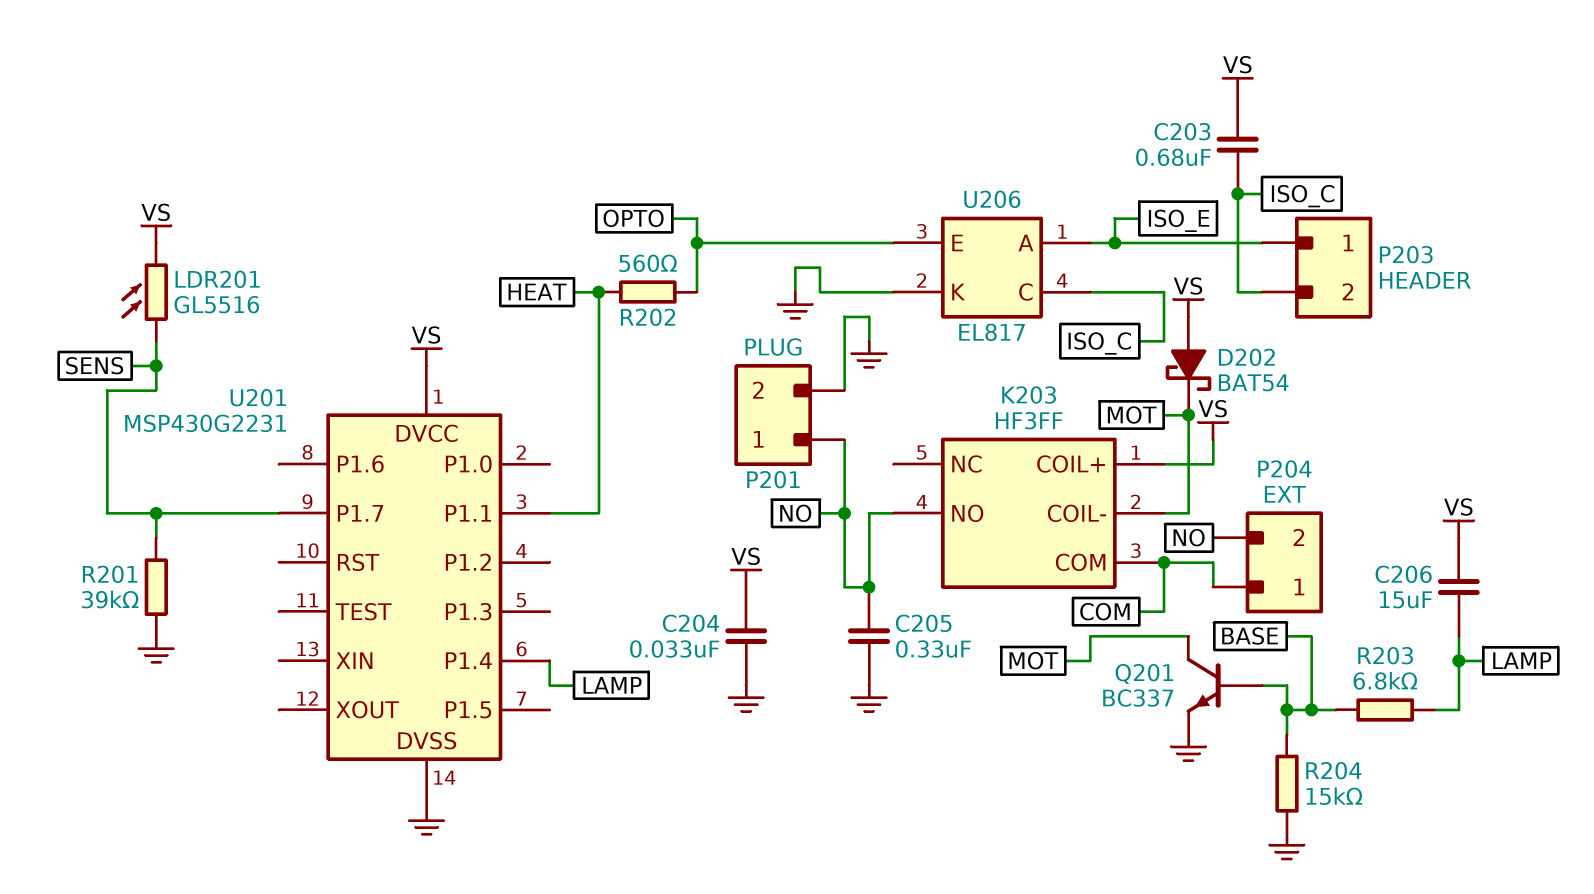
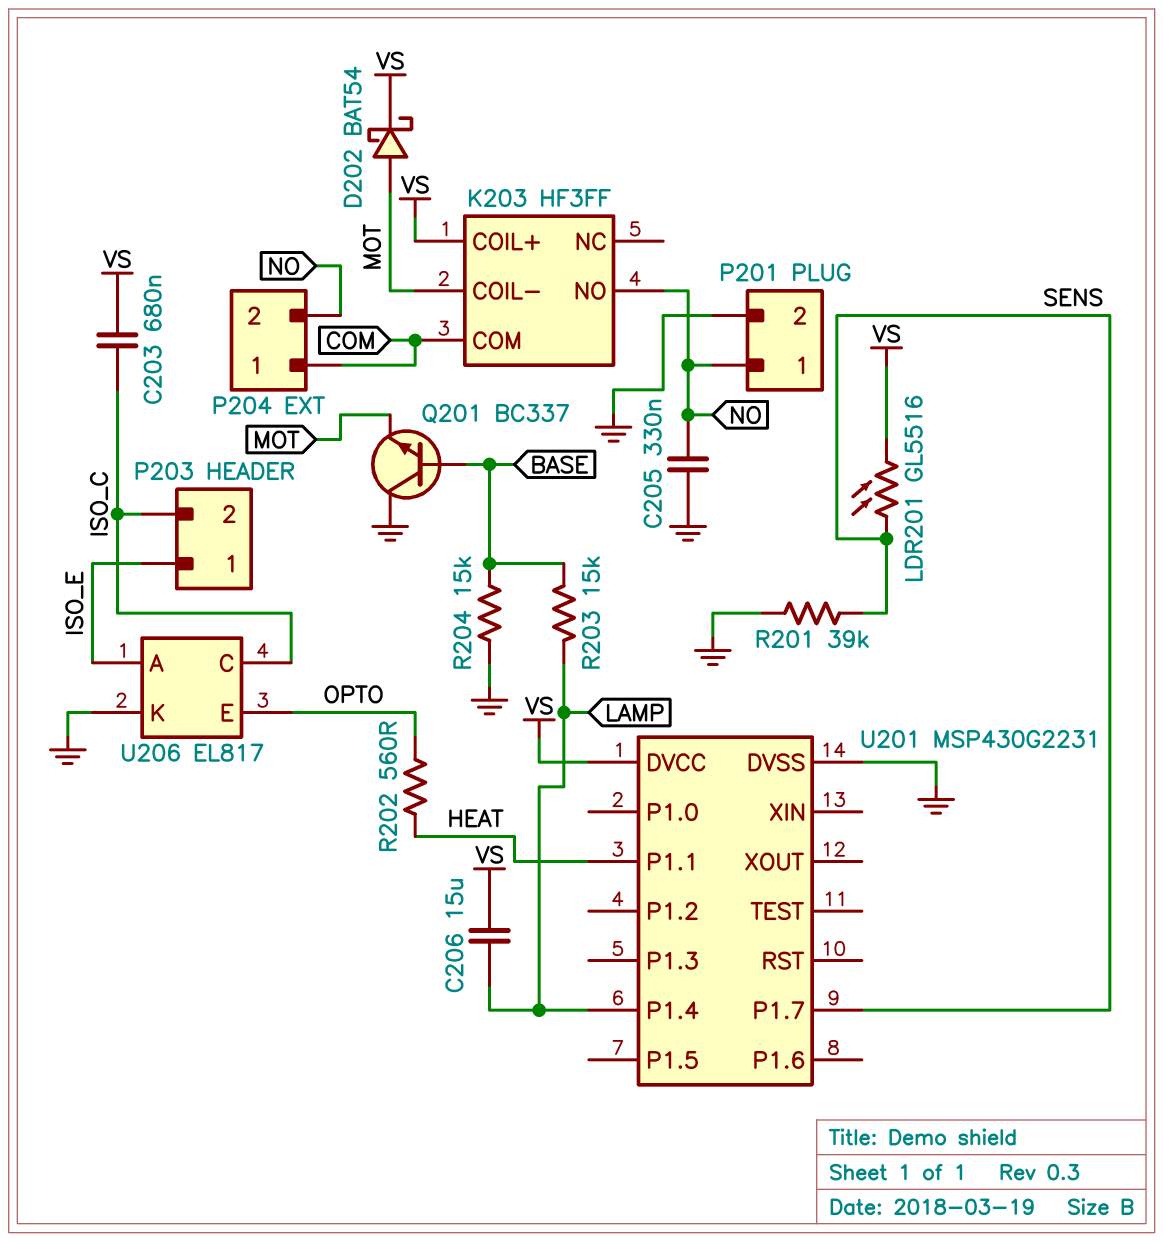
C204: 33nF (GND, VS) -> none
D202: schottky BAT54 (A VS, K MOT) -> schottky BAT54 (A MOT, K VS)
Q201: NPN BC337 (B BASE, C MOT, E GND) -> NPN BC337 (B BASE, C GND, E MOT)
R203: 6.8k (BASE, LAMP) -> 15k (BASE, LAMP)

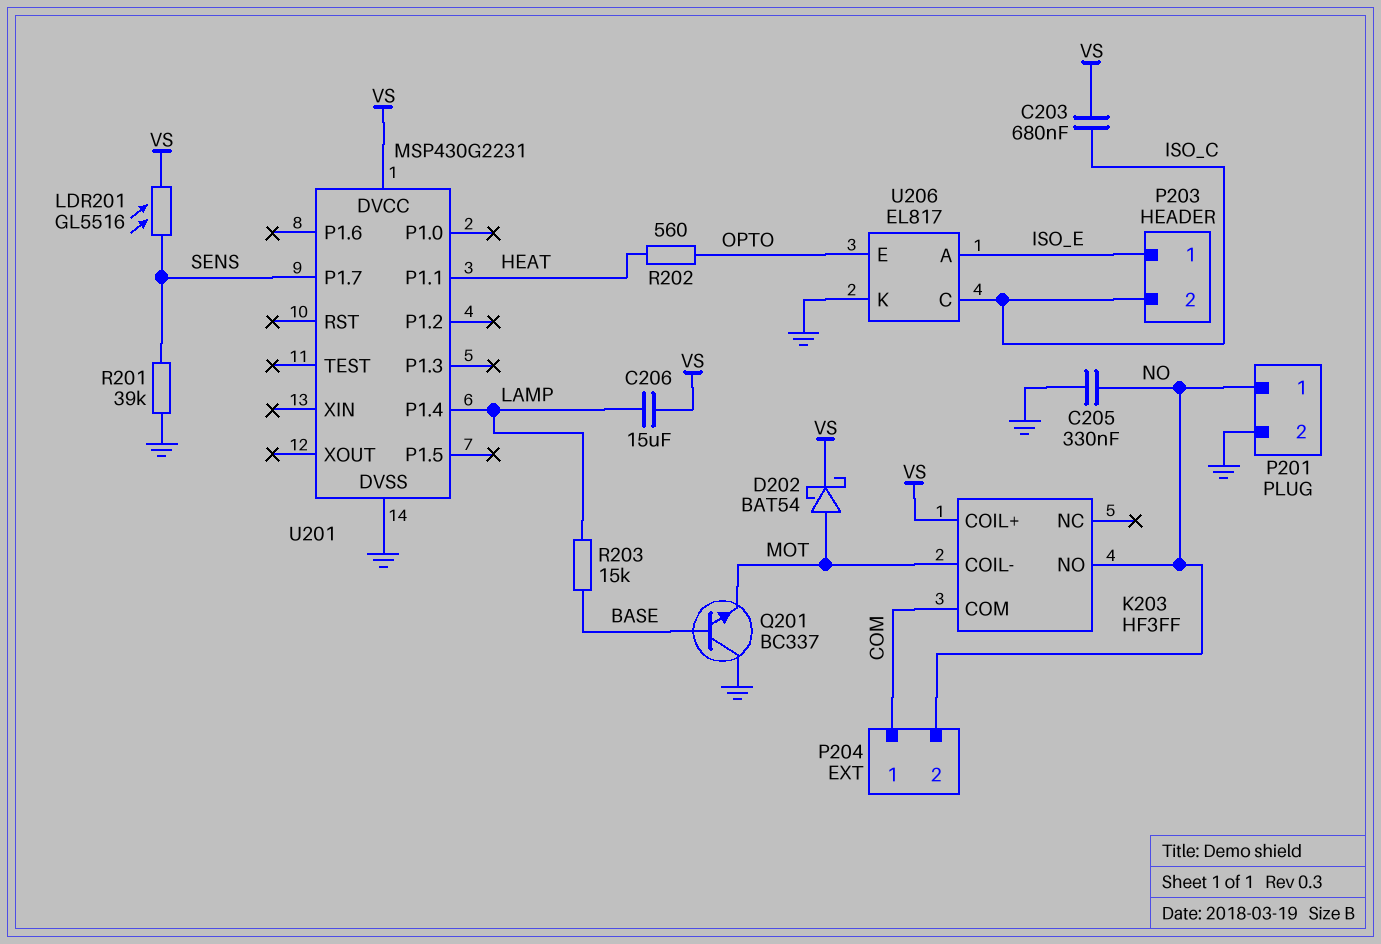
R204: 15k (BASE, GND) -> none

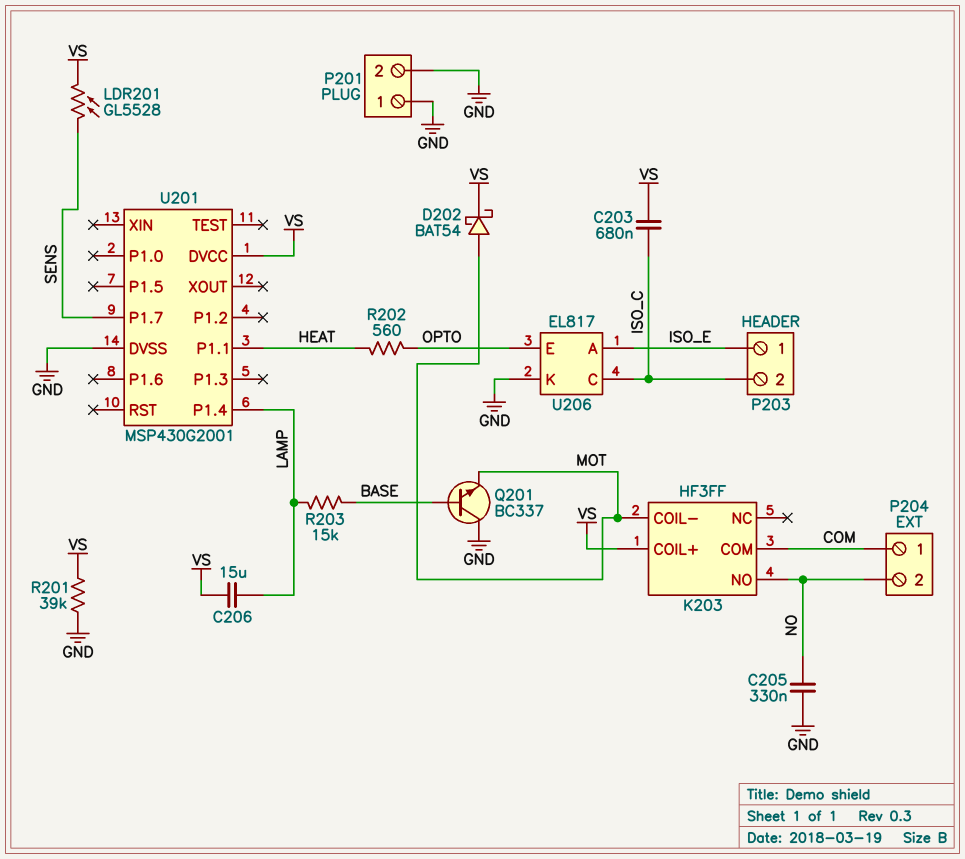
LDR201: GL5516 (SENS, VS) -> GL5528 (SENS, VS)
P201 pin 1: NO -> GND
R201: 39k (GND, SENS) -> 39k (GND, VS)
U201: MSP430G2231 -> MSP430G2001

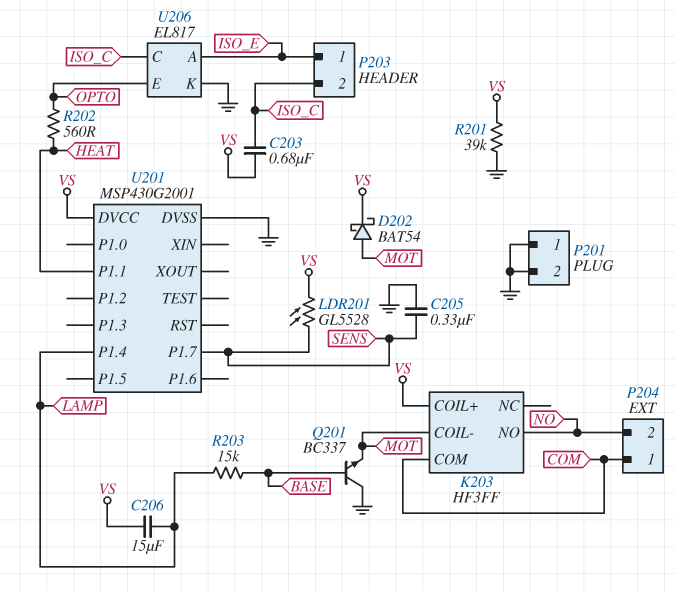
C205: 330nF (GND, NO) -> 330nF (GND, SENS)

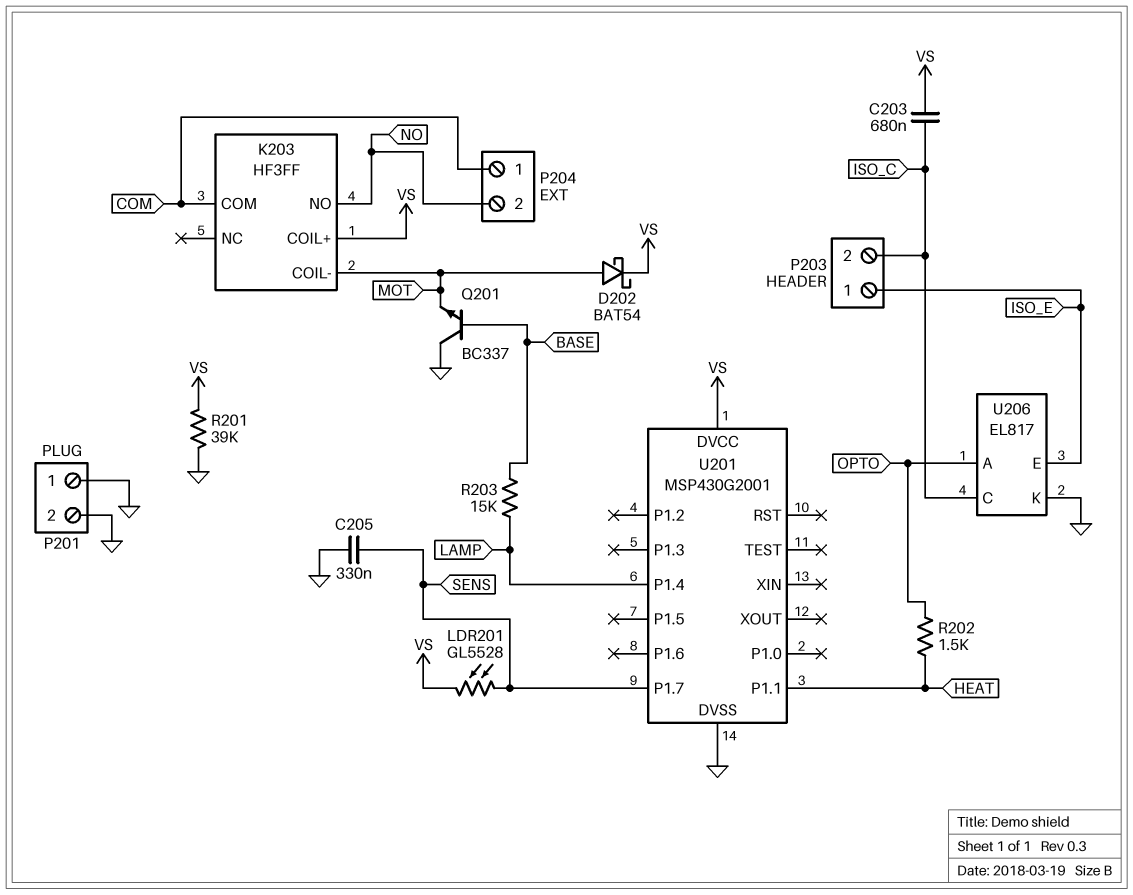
C206: 15uF (LAMP, VS) -> none
R202: 560 (HEAT, OPTO) -> 1.5k (HEAT, OPTO)
U206 pin A: ISO_E -> OPTO
U206 pin E: OPTO -> ISO_E

